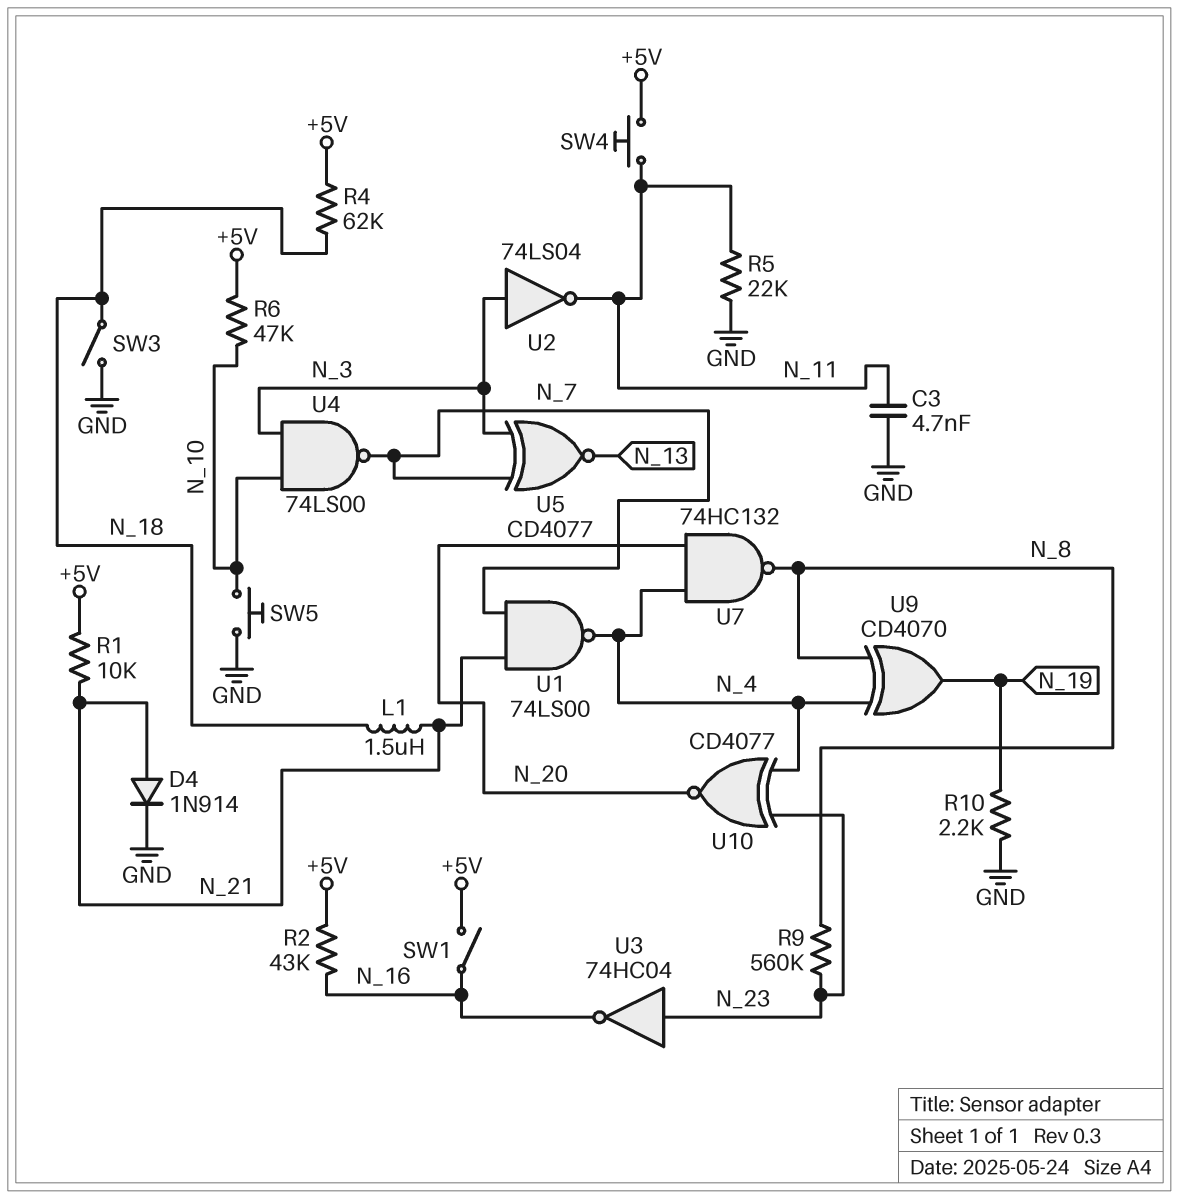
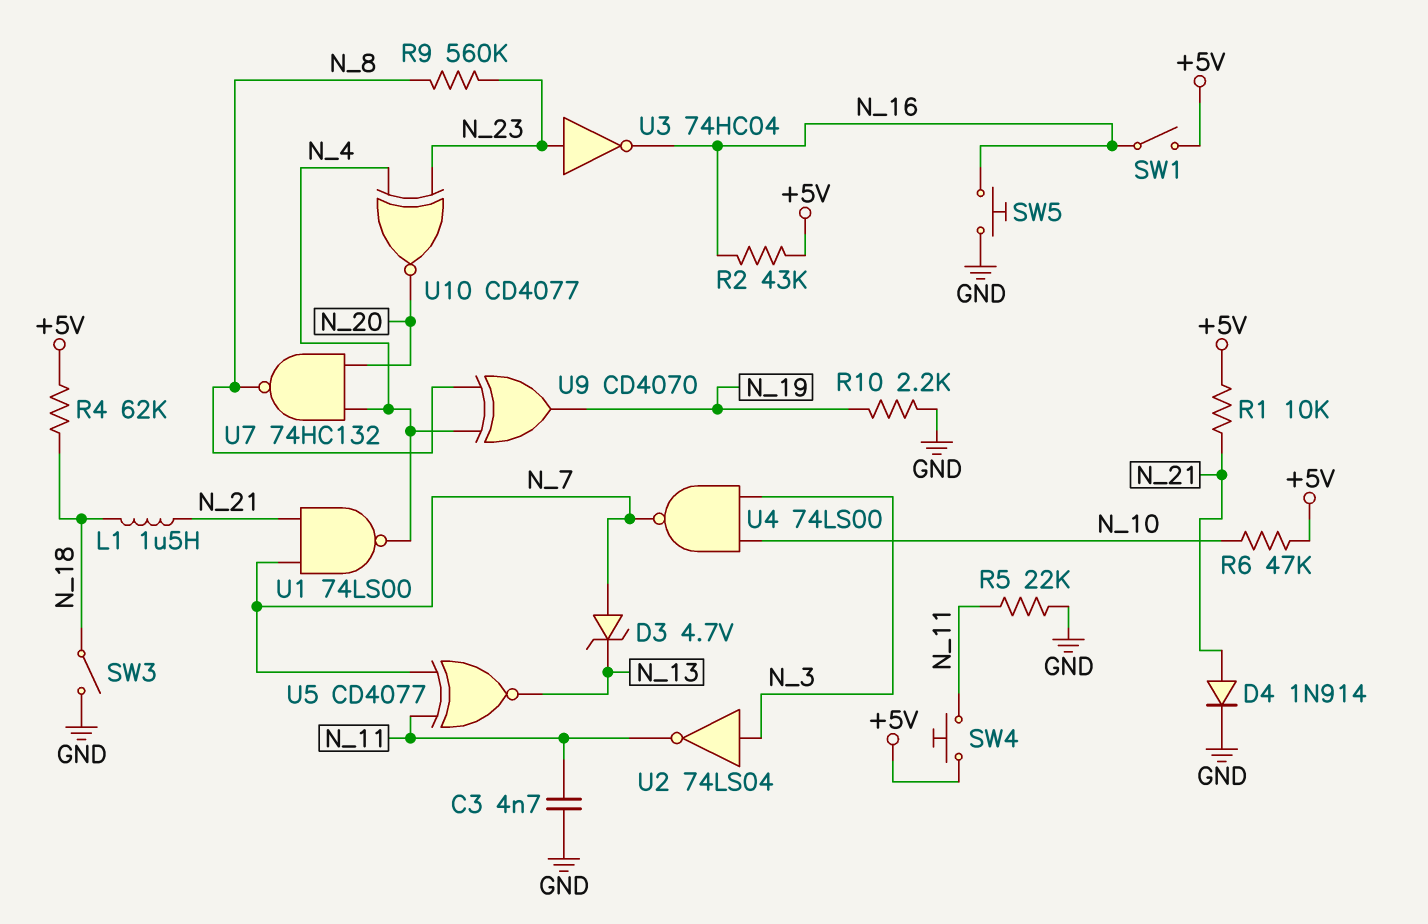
D3: none -> zener 4.7V (A N_7, K N_13)
SW5: button (GND, N_10) -> button (GND, N_16)
U5: XNOR CD4077 (in N_3, in N_7, out N_13) -> XNOR CD4077 (in N_7, in N_11, out N_13)

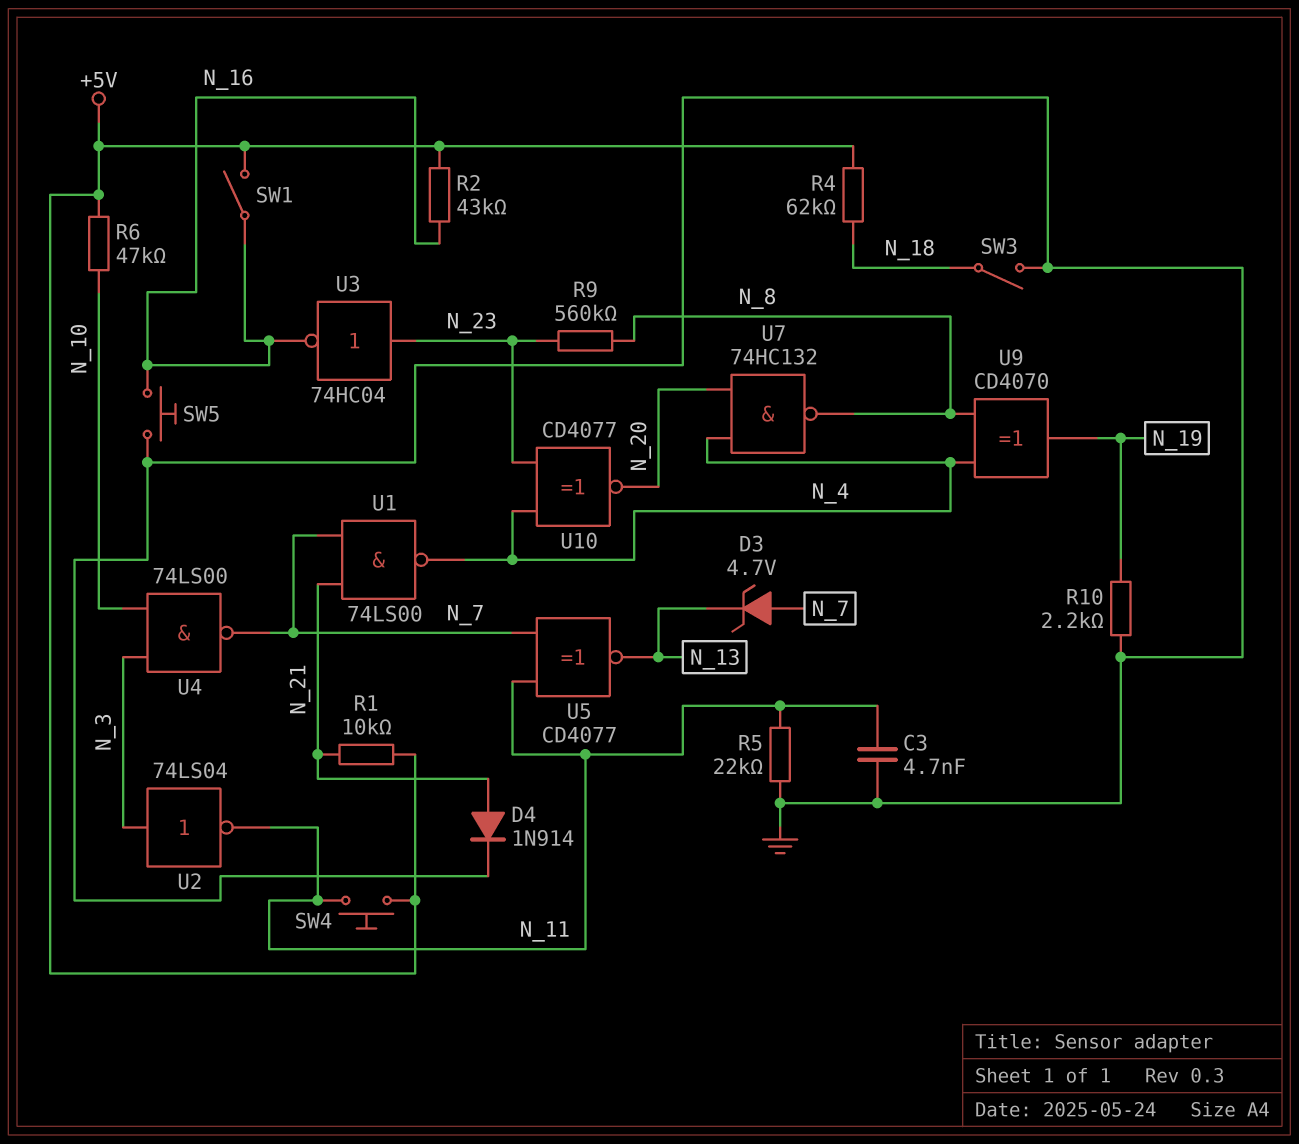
L1: 1.5uH (N_18, N_21) -> none

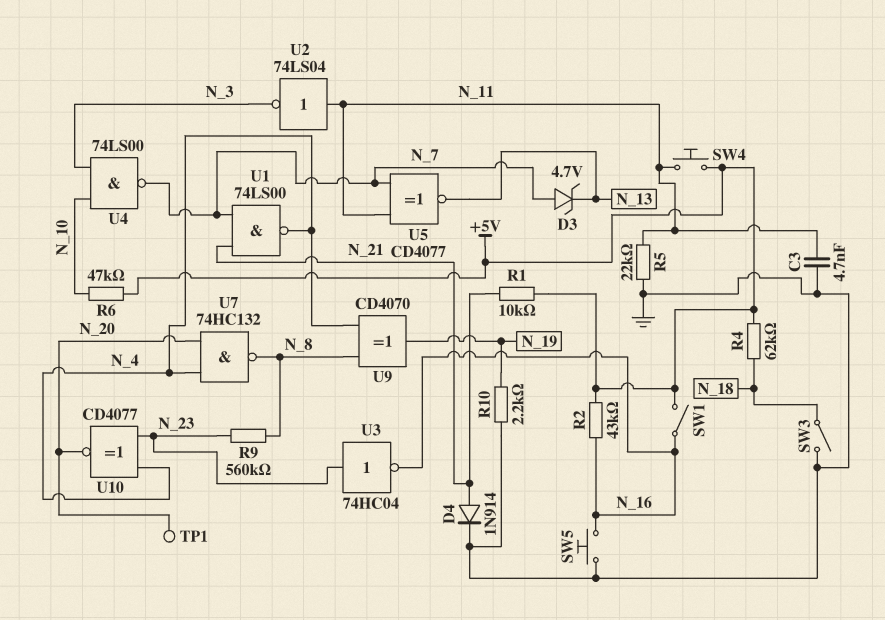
TP1: none -> test point (N_20)
U2: NOT 74LS04 (in N_3, out N_11) -> NOT 74LS04 (in N_11, out N_3)

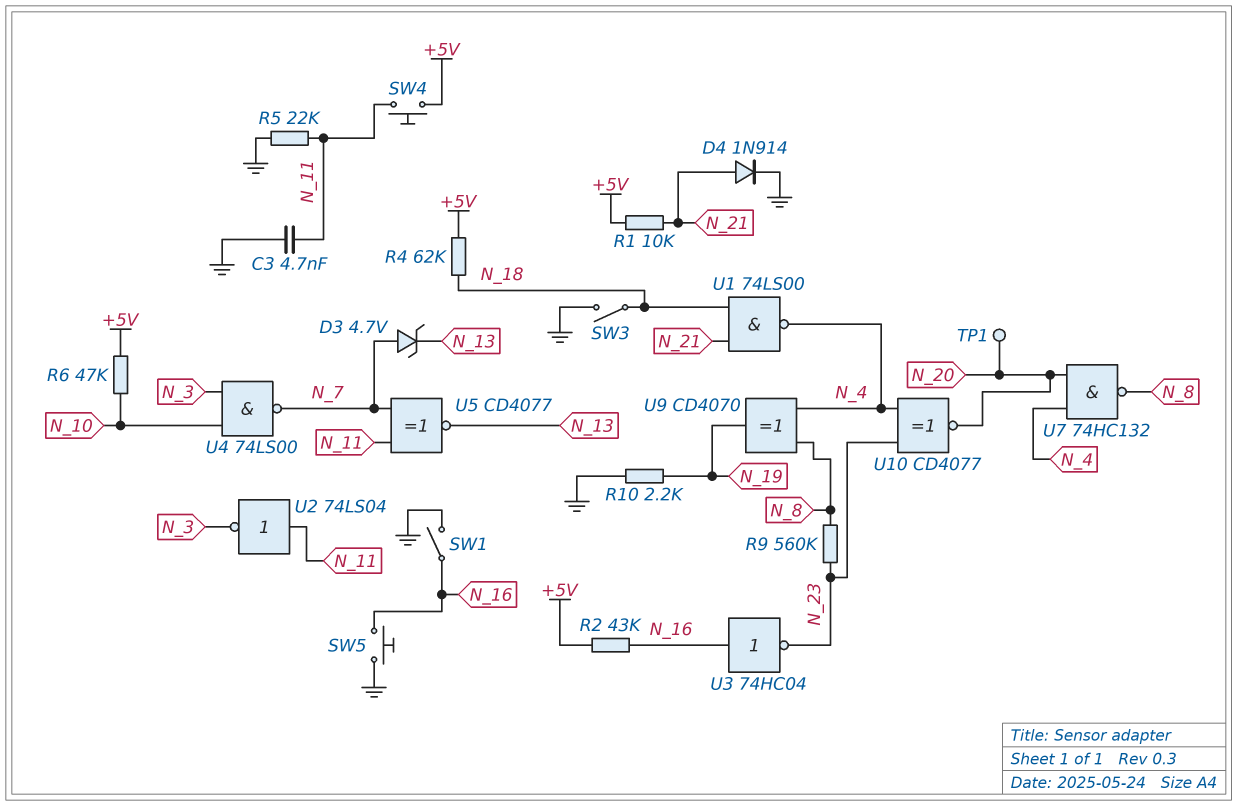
SW1: switch (+5V, N_16) -> switch (GND, N_16)
U1: NAND 74LS00 (in N_7, in N_21, out N_4) -> NAND 74LS00 (in N_18, in N_21, out N_4)
U3: NOT 74HC04 (in N_23, out N_16) -> NOT 74HC04 (in N_16, out N_23)

